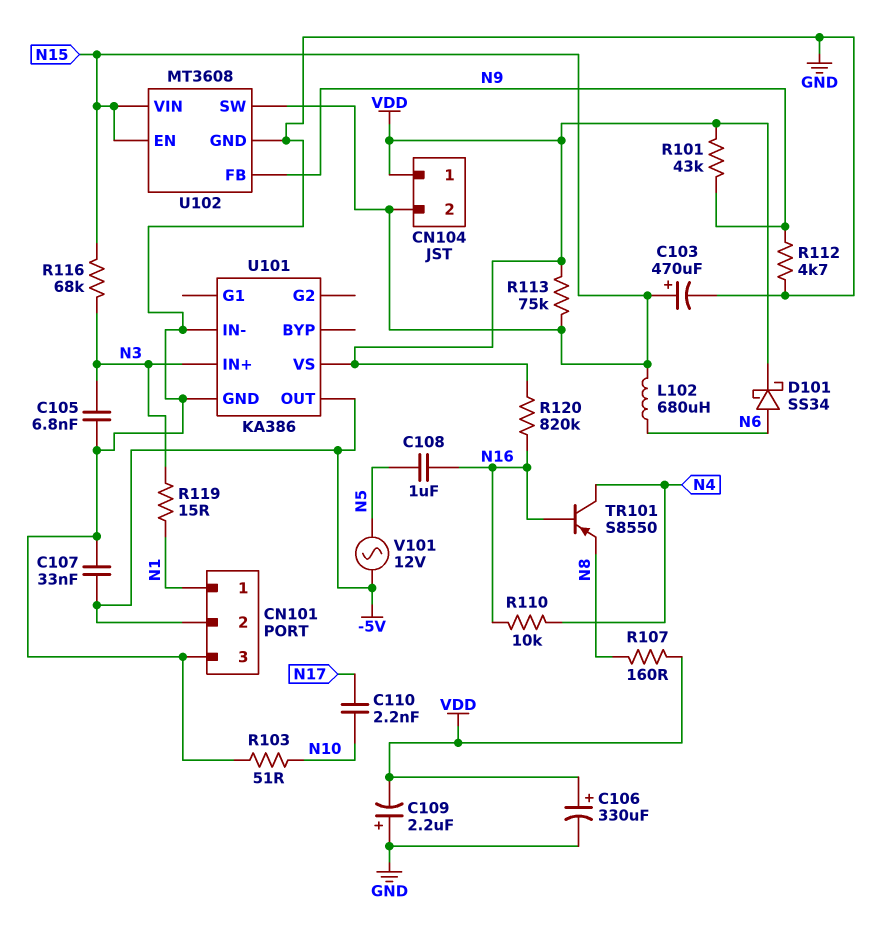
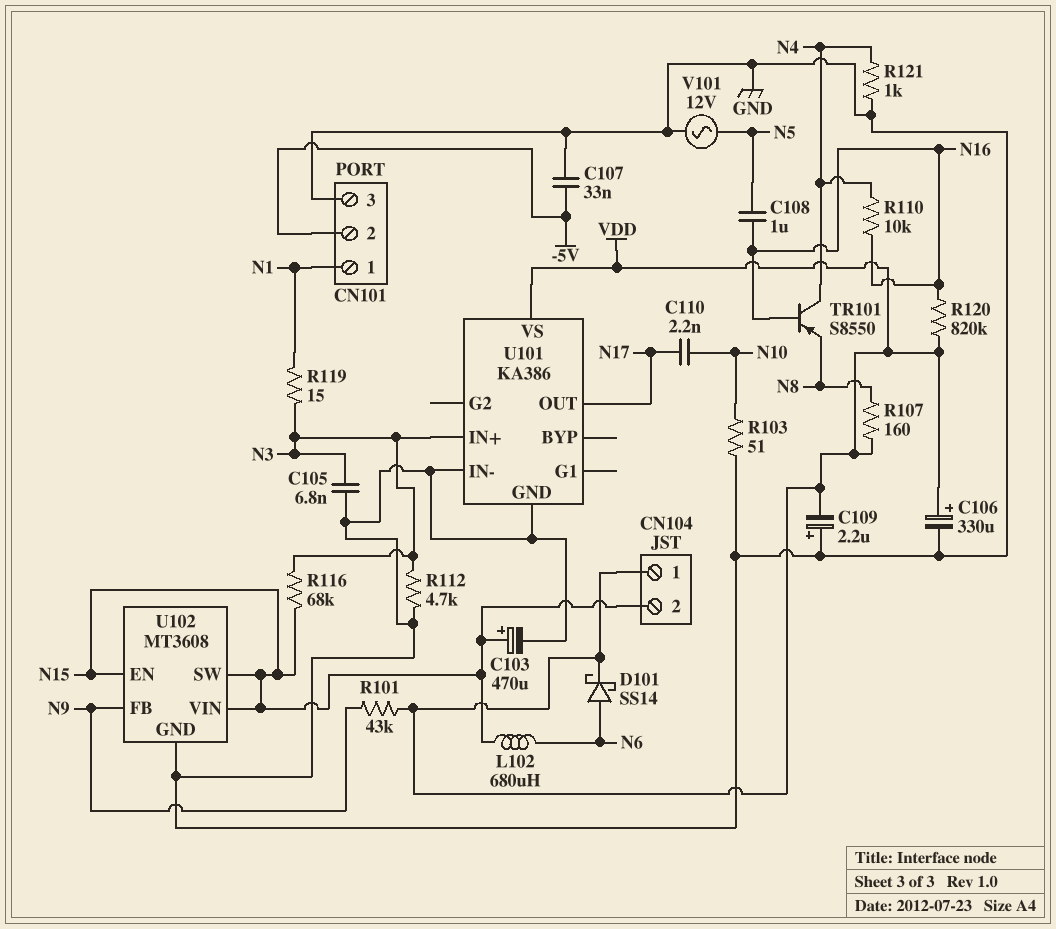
D101: schottky SS34 (A N6, K VDD) -> schottky SS14 (A N6, K VDD)
R112: 4.7k (GND, N9) -> 4.7k (GND, N3)
R113: 75k (N15, VDD) -> none
R121: none -> 1k (GND, N4)
U101 pin OUT: -5V -> N17
V101: AC 12V (-5V, N5) -> AC 12V (GND, N5)

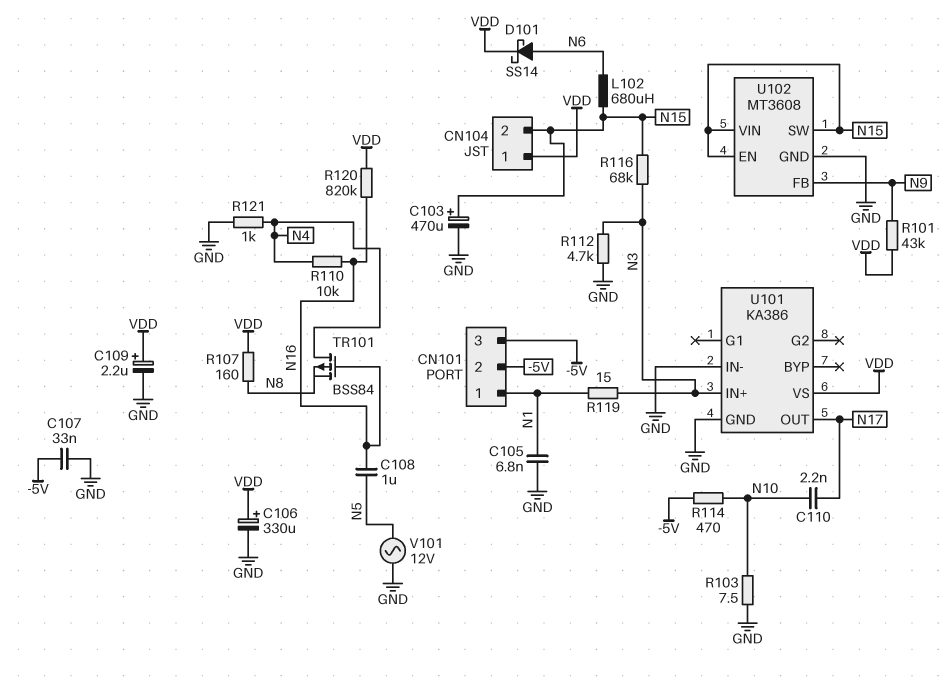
C105: 6.8nF (GND, N3) -> 6.8nF (GND, N1)
C109: 2.2uF (plus GND, minus VDD) -> 2.2uF (plus VDD, minus GND)
CN101 pin 3: GND -> -5V
R103: 51 (GND, N10) -> 7.5 (GND, N10)
R114: none -> 470 (-5V, N10)
TR101: PNP S8550 (B N16, C N4, E N8) -> PMOS BSS84 (G N16, D N4, S N8)

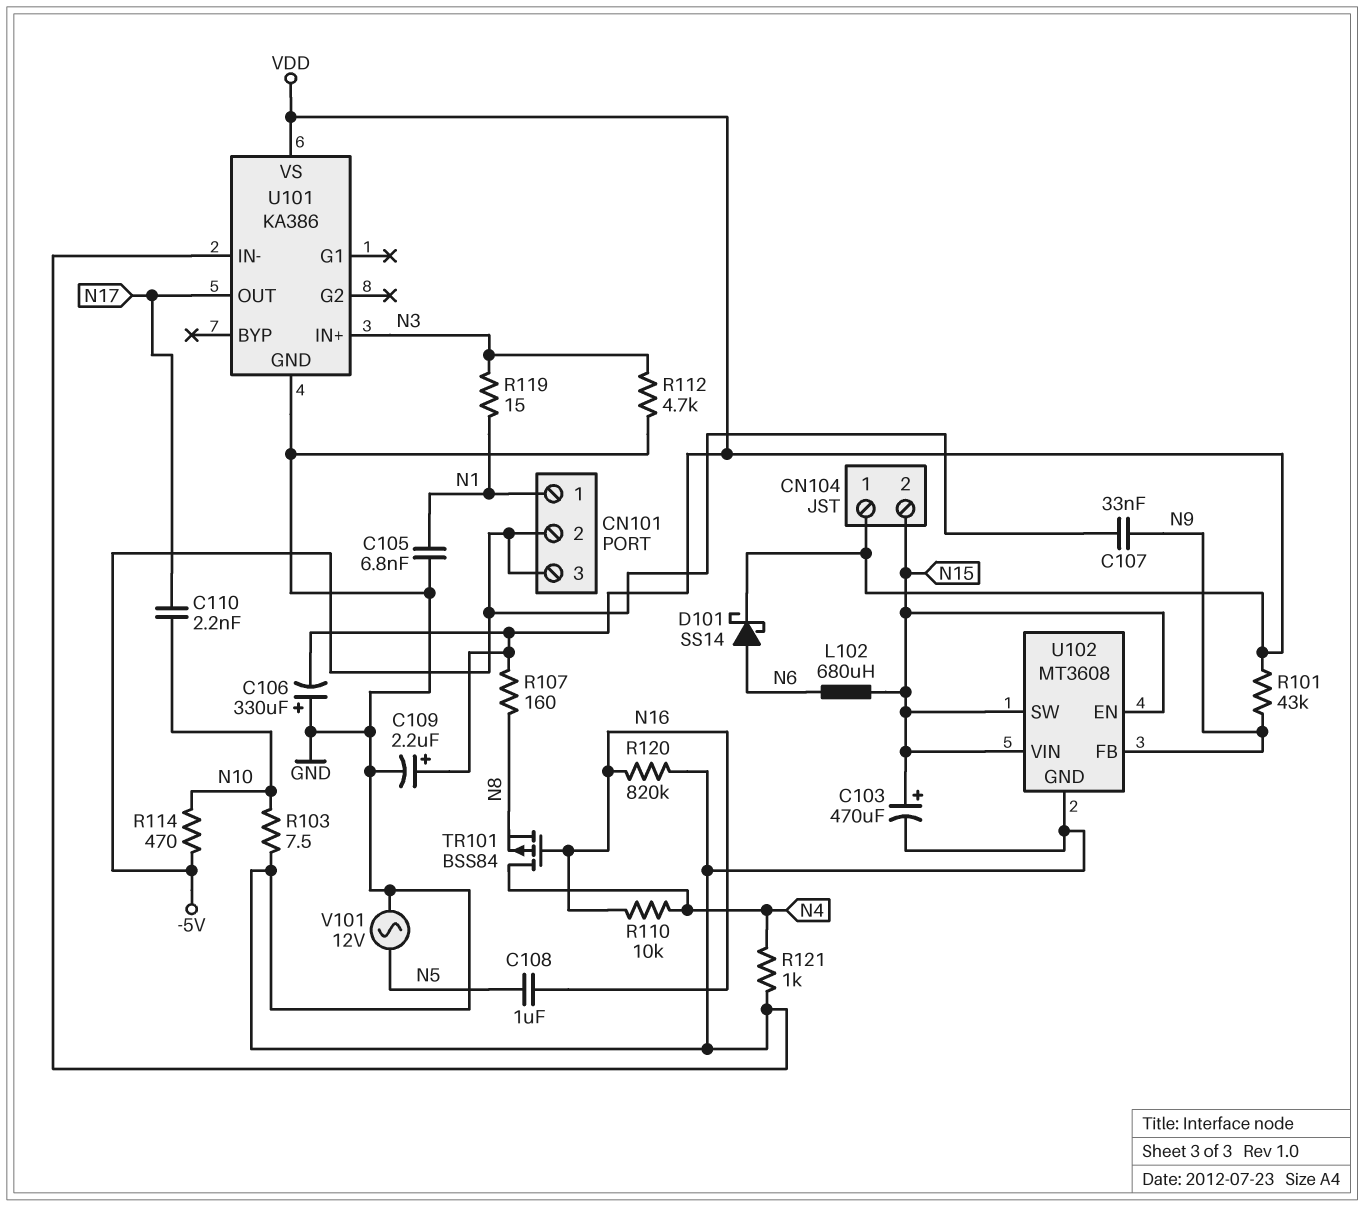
C106: 330uF (plus VDD, minus GND) -> 330uF (plus GND, minus VDD)
C107: 33nF (-5V, GND) -> 33nF (-5V, N9)
R116: 68k (N3, N15) -> none
R120: 820k (N16, VDD) -> 820k (GND, N16)

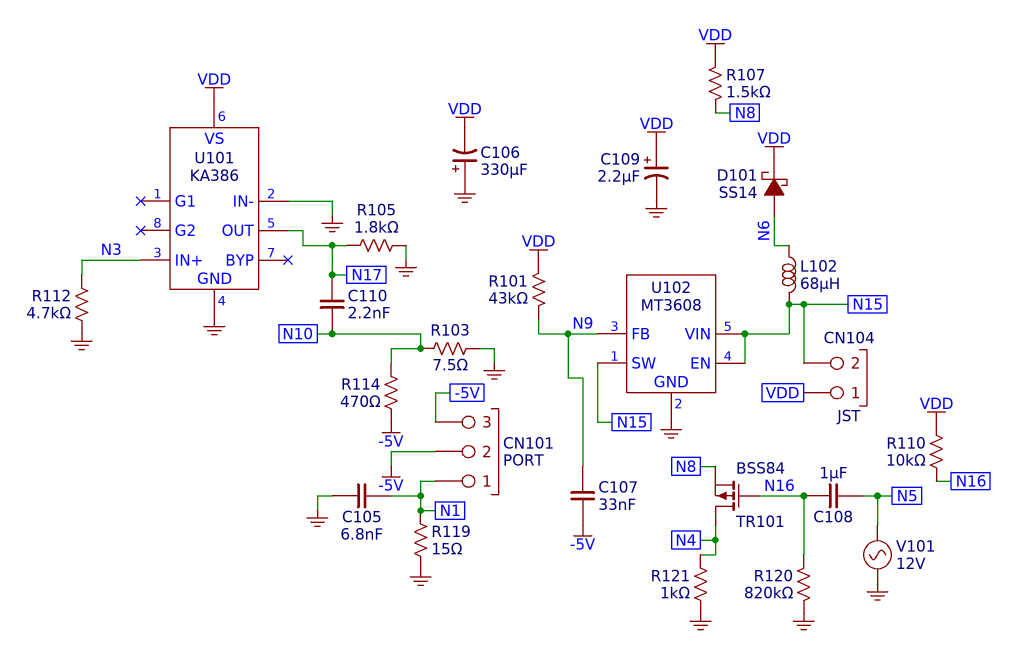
C103: 470uF (plus N15, minus GND) -> none
L102: 680uH (N6, N15) -> 68uH (N6, N15)
R105: none -> 1.8k (GND, N17)
R107: 160 (N8, VDD) -> 1.5k (N8, VDD)
R110: 10k (N4, N16) -> 10k (N16, VDD)
R119: 15 (N1, N3) -> 15 (GND, N1)

